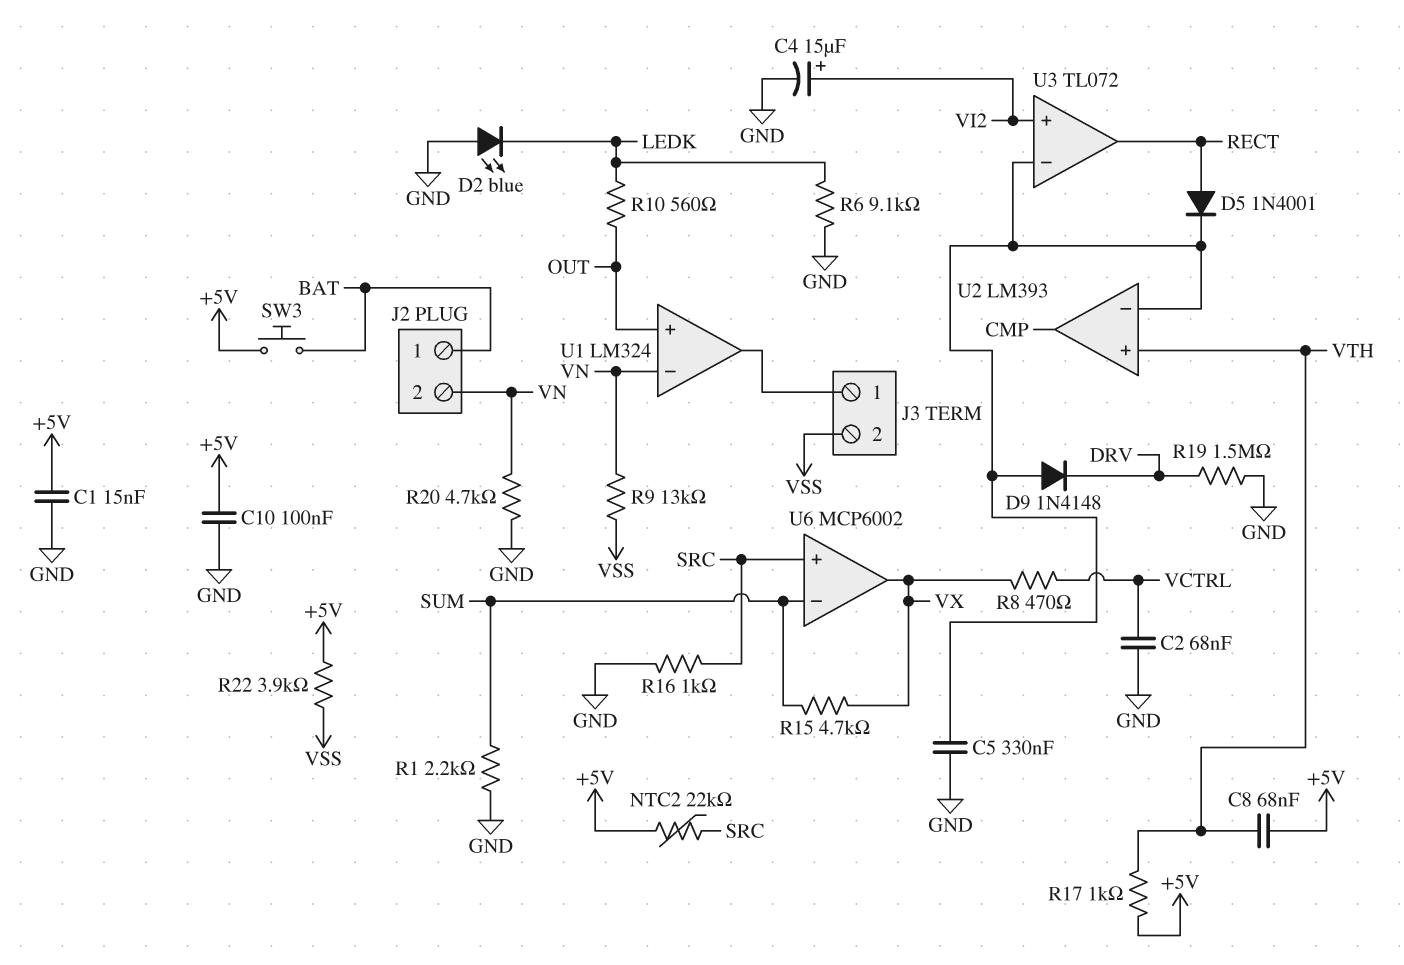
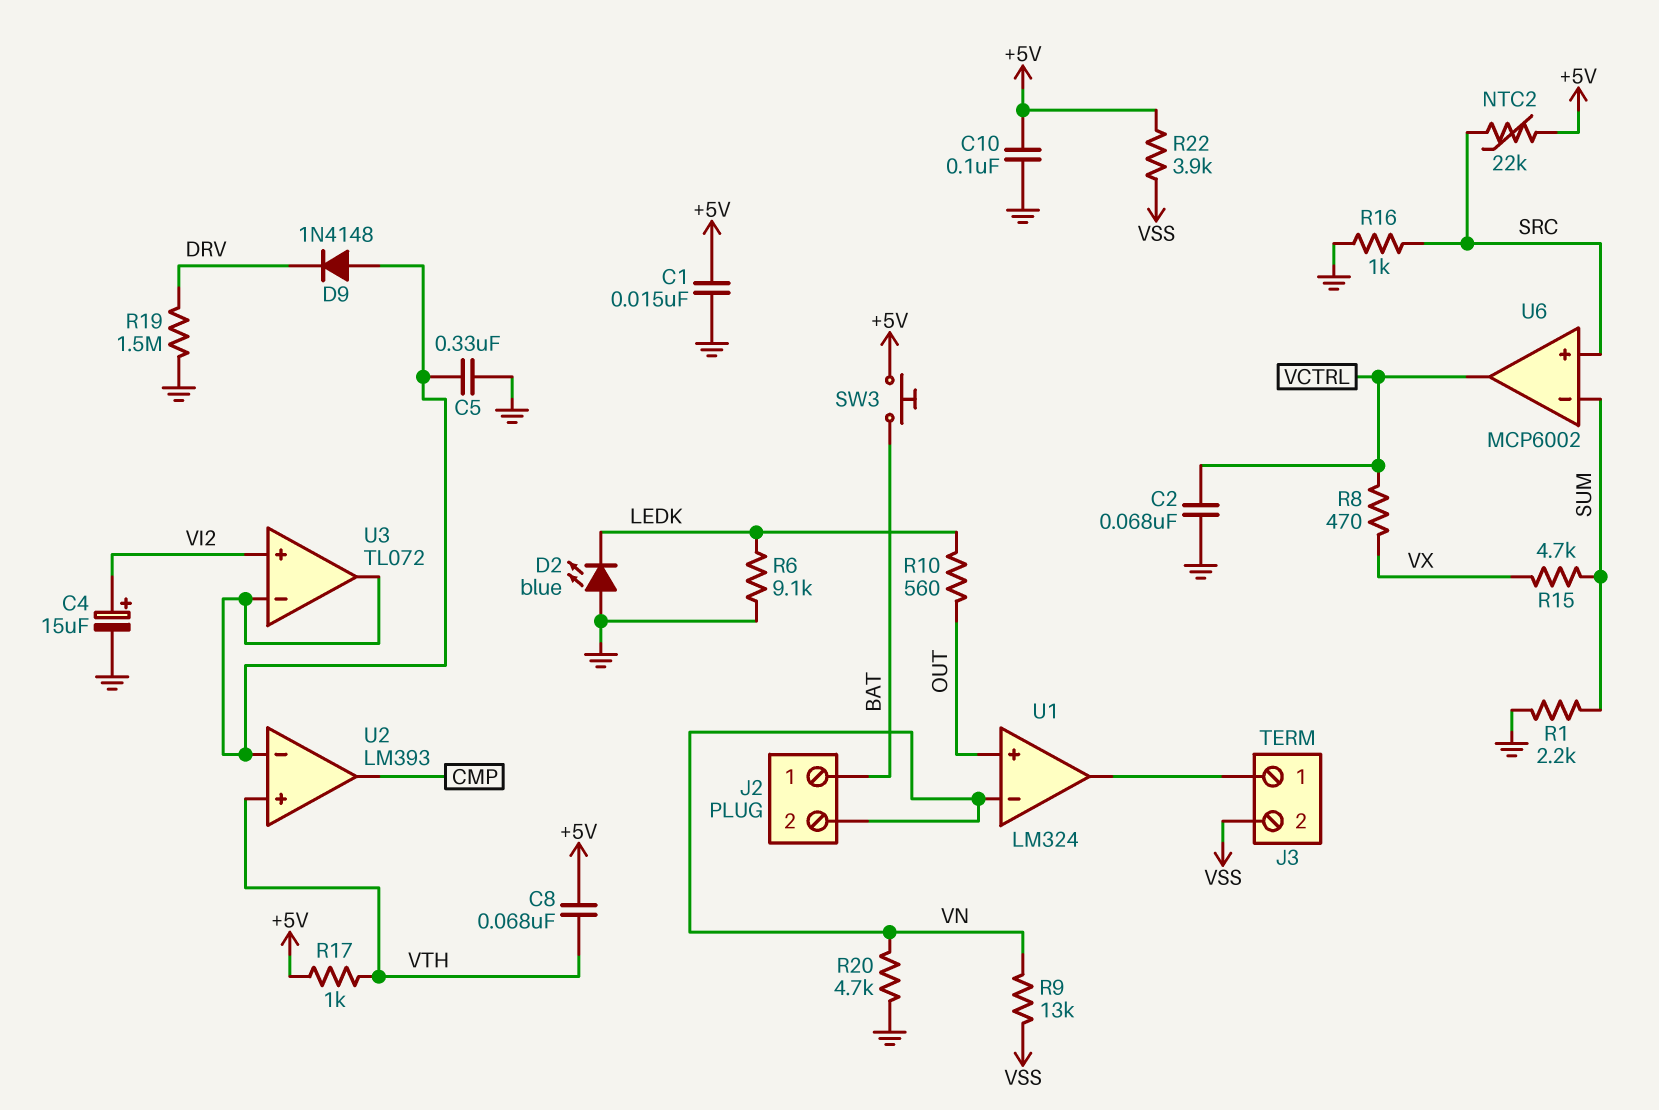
D5: diode 1N4001 (A RECT, K U2/in-) -> none
U3 pin out: RECT -> U2/in-
U6 pin out: VX -> VCTRL

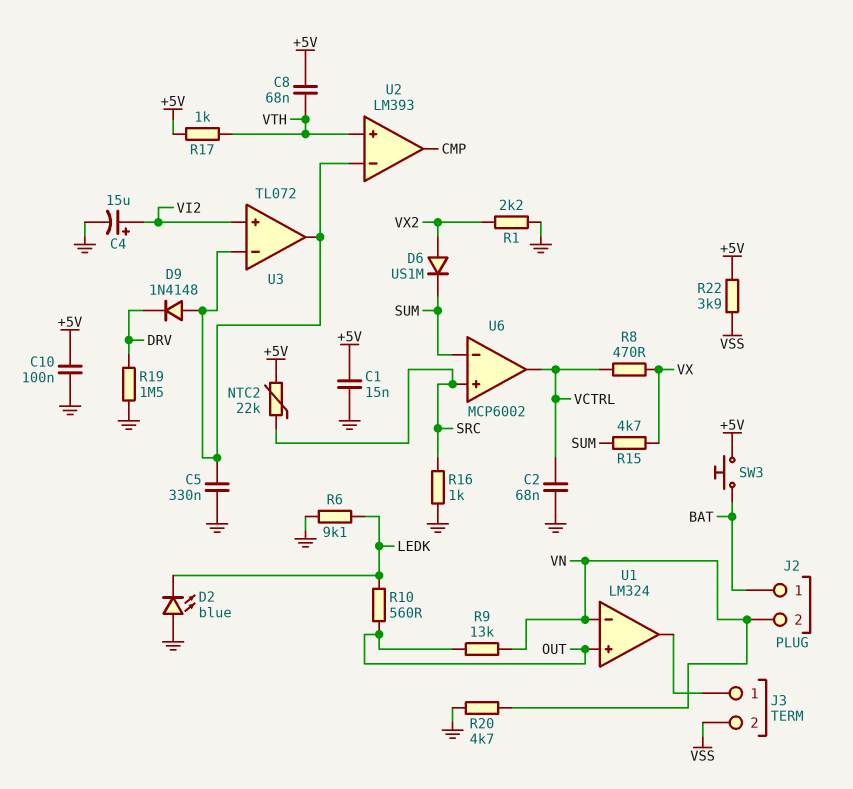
D6: none -> diode US1M (A VX2, K SUM)
R1: 2.2k (GND, SUM) -> 2.2k (GND, VX2)
R9: 13k (VN, VSS) -> 13k (OUT, VN)

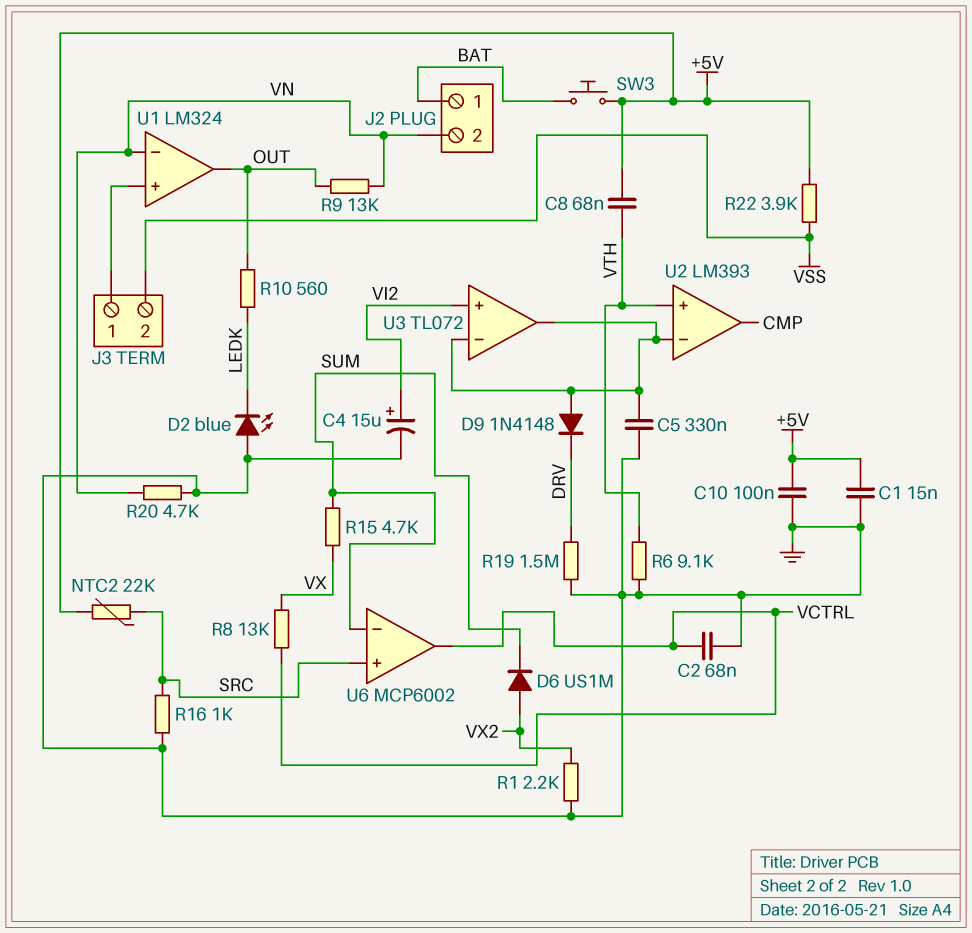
R6: 9.1k (GND, LEDK) -> 9.1k (GND, VTH)
R8: 470 (VCTRL, VX) -> 13k (VCTRL, VX)
R17: 1k (+5V, VTH) -> none
U1 pin in+: OUT -> J3/1
U1 pin out: J3/1 -> OUT

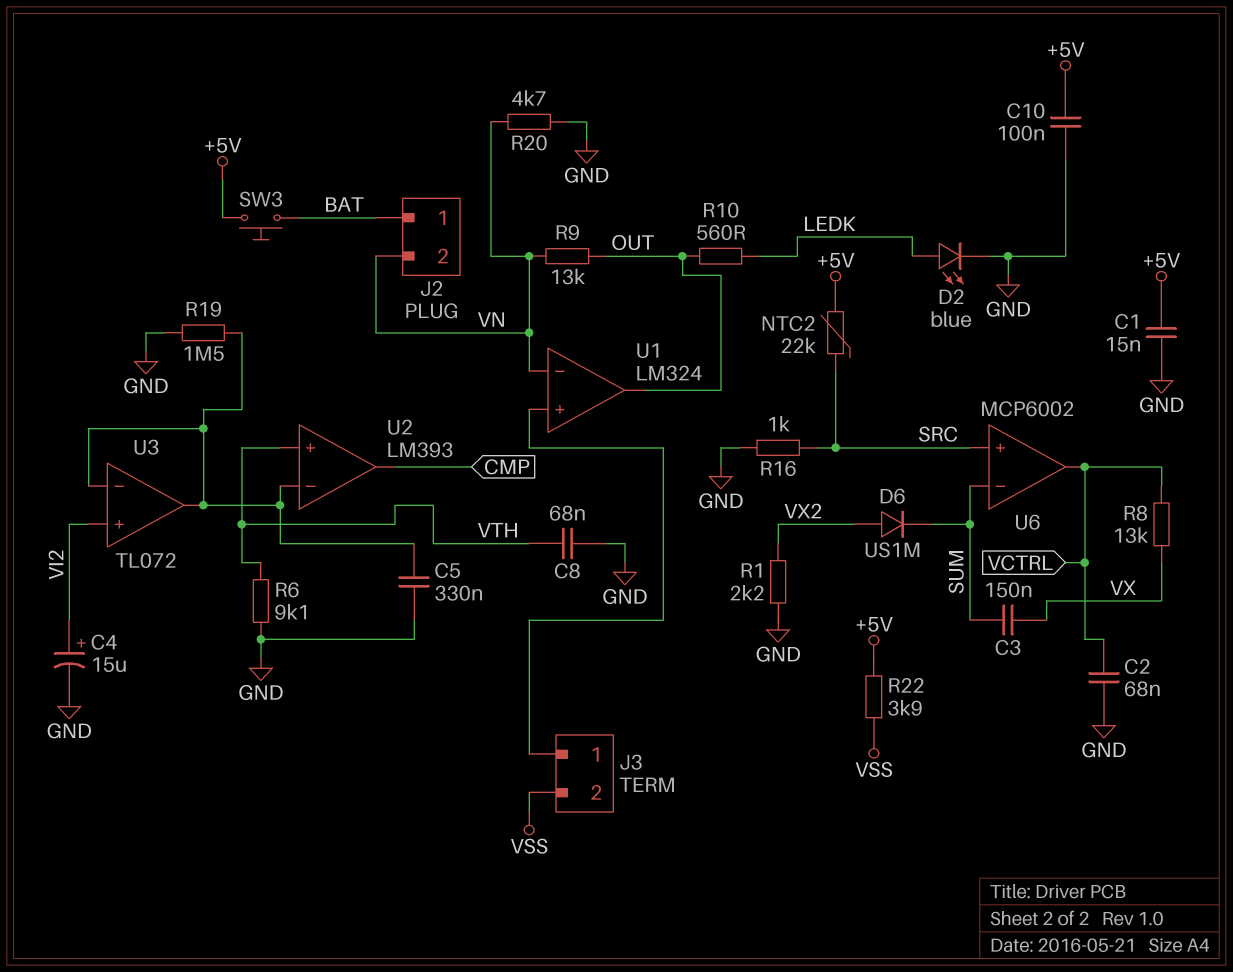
C3: none -> 150nF (SUM, VX)
C8: 68nF (+5V, VTH) -> 68nF (GND, VTH)
D2: LED blue (A GND, K LEDK) -> LED blue (A LEDK, K GND)
D9: diode 1N4148 (A U2/in-, K DRV) -> none
R15: 4.7k (SUM, VX) -> none
R19: 1.5M (DRV, GND) -> 1.5M (GND, U2/in-)

